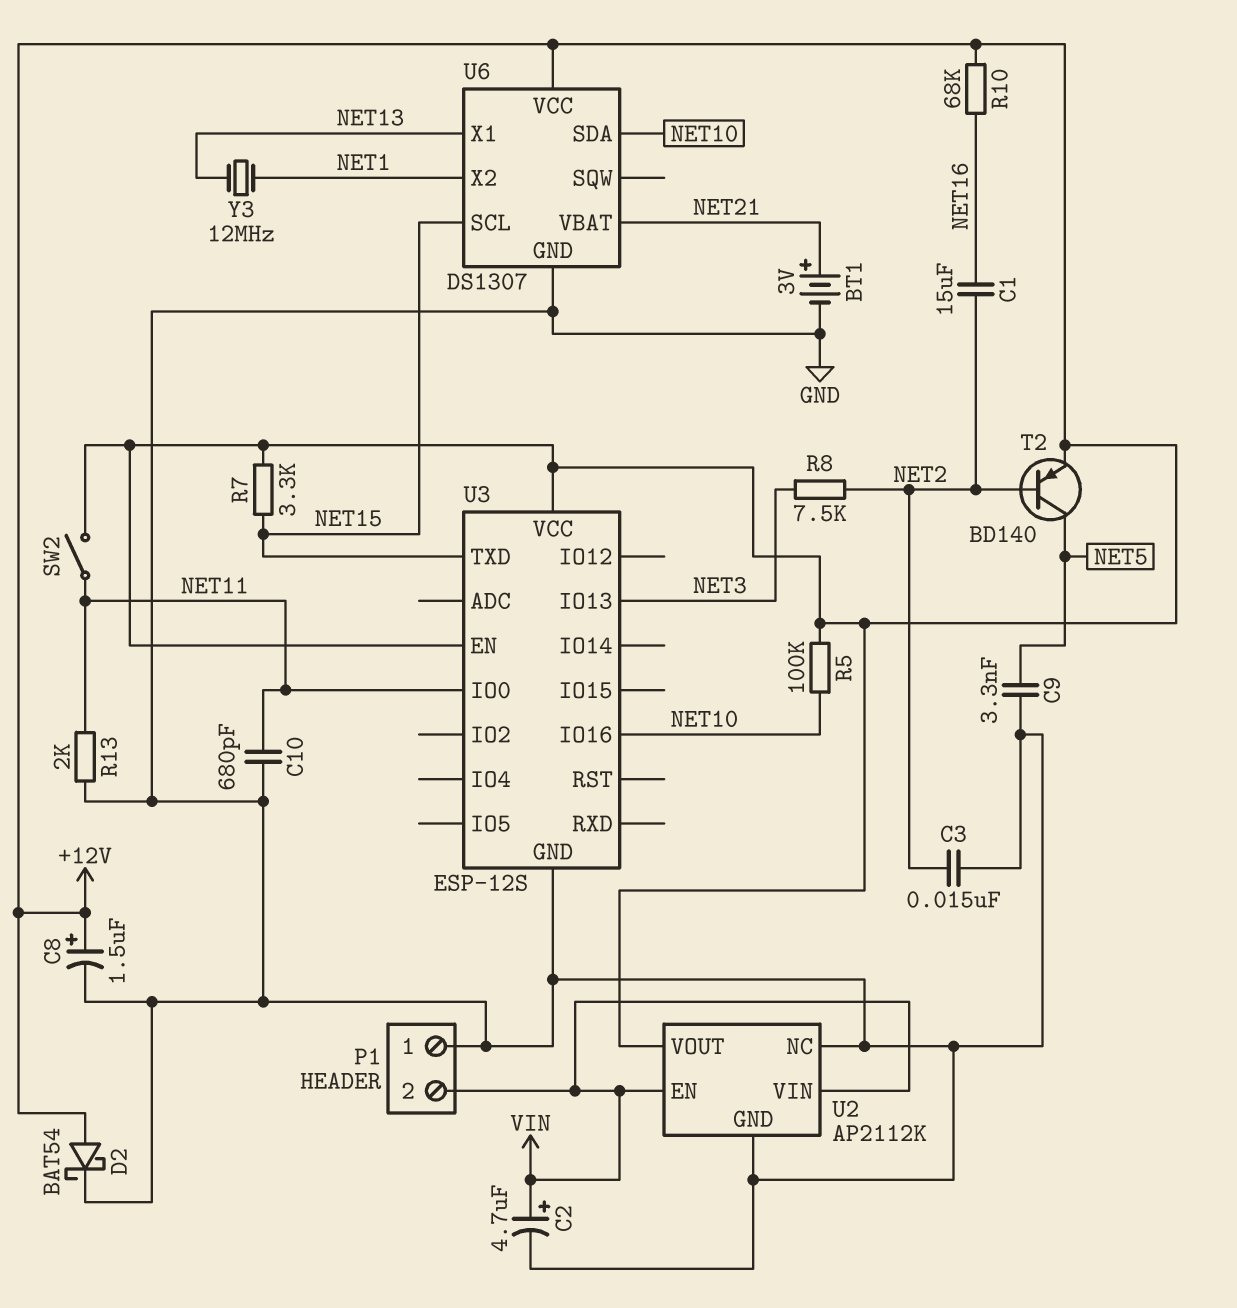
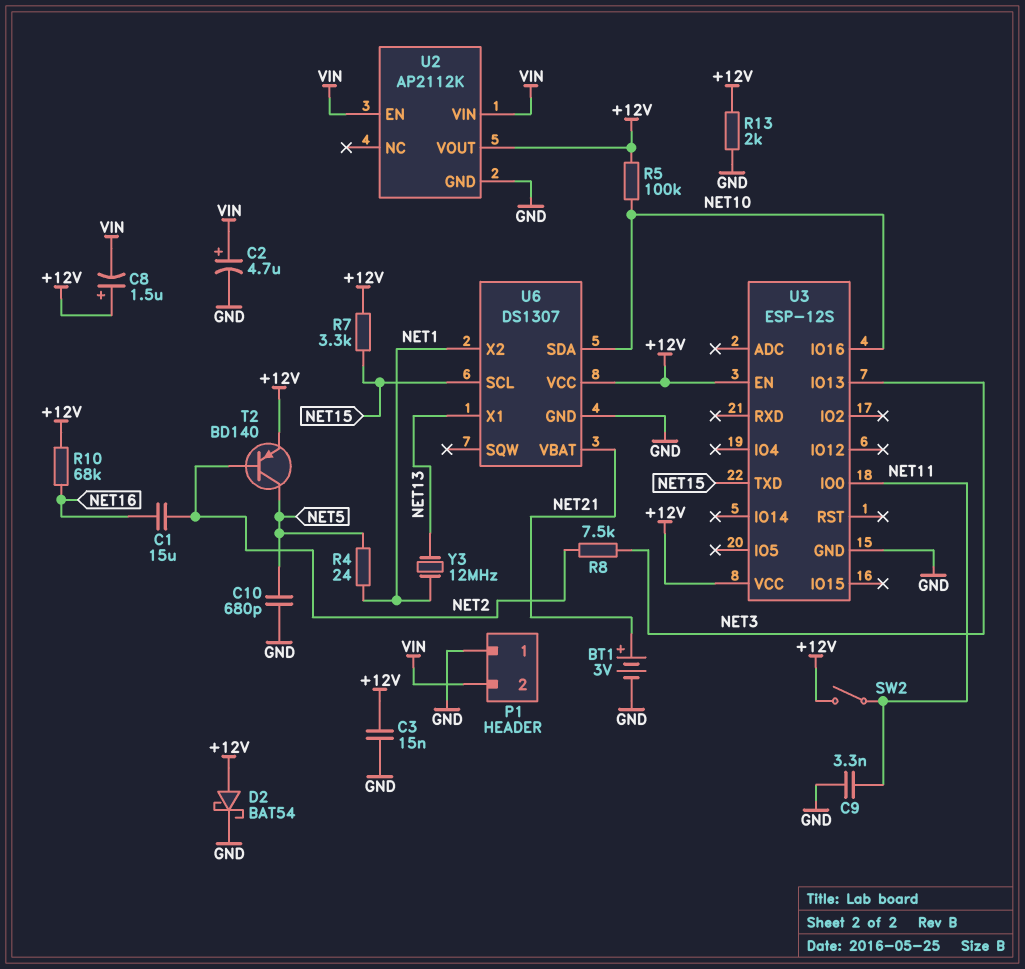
C3: 15nF (GND, NET2) -> 15nF (+12V, GND)
C8: 1.5uF (plus +12V, minus GND) -> 1.5uF (plus +12V, minus VIN)
C9: 3.3nF (GND, NET5) -> 3.3nF (GND, NET11)
C10: 680pF (GND, NET11) -> 680pF (GND, NET5)
R4: none -> 24 (NET1, NET5)
R13: 2k (GND, NET11) -> 2k (+12V, GND)
U2 pin NC: GND -> none

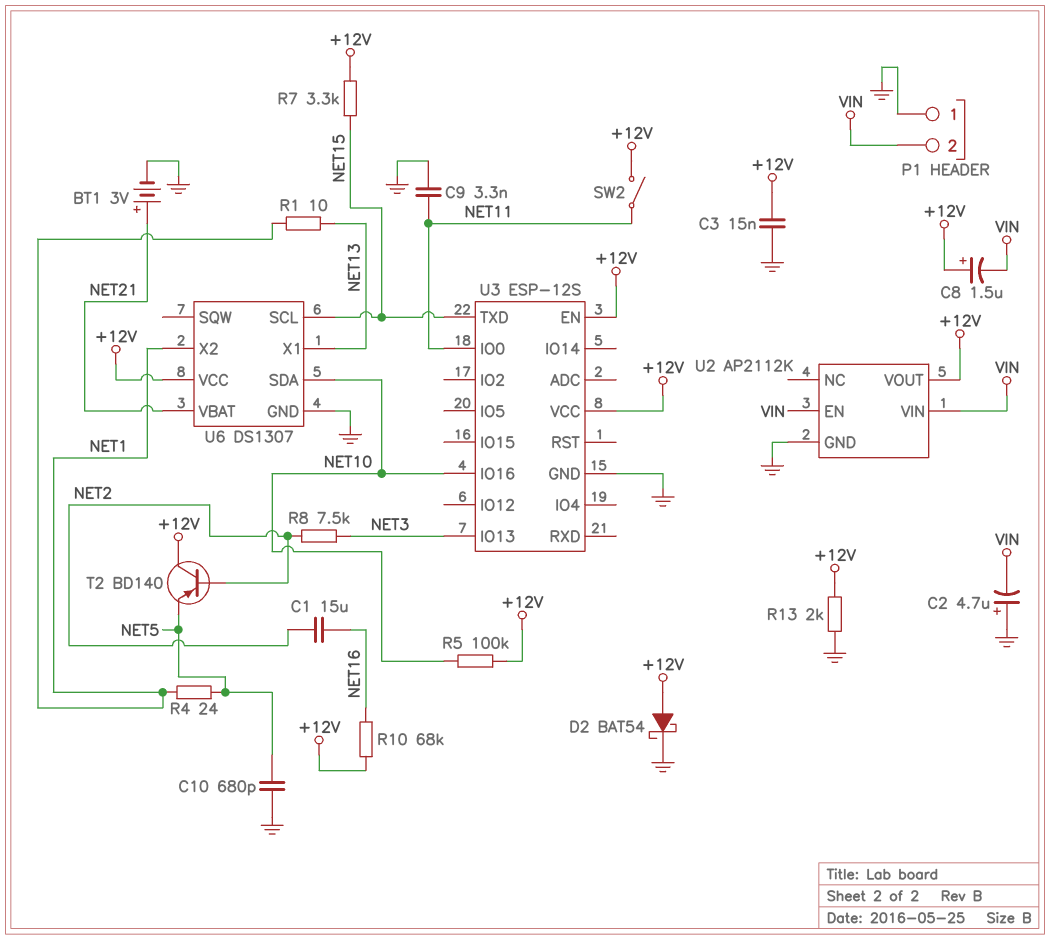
C2: 4.7uF (plus VIN, minus GND) -> 4.7uF (plus GND, minus VIN)
R1: none -> 10 (NET1, NET13)
T2: PNP BD140 (B NET2, C NET5, E +12V) -> PNP BD140 (B NET2, C +12V, E NET5)
Y3: 12MHz (NET1, NET13) -> none

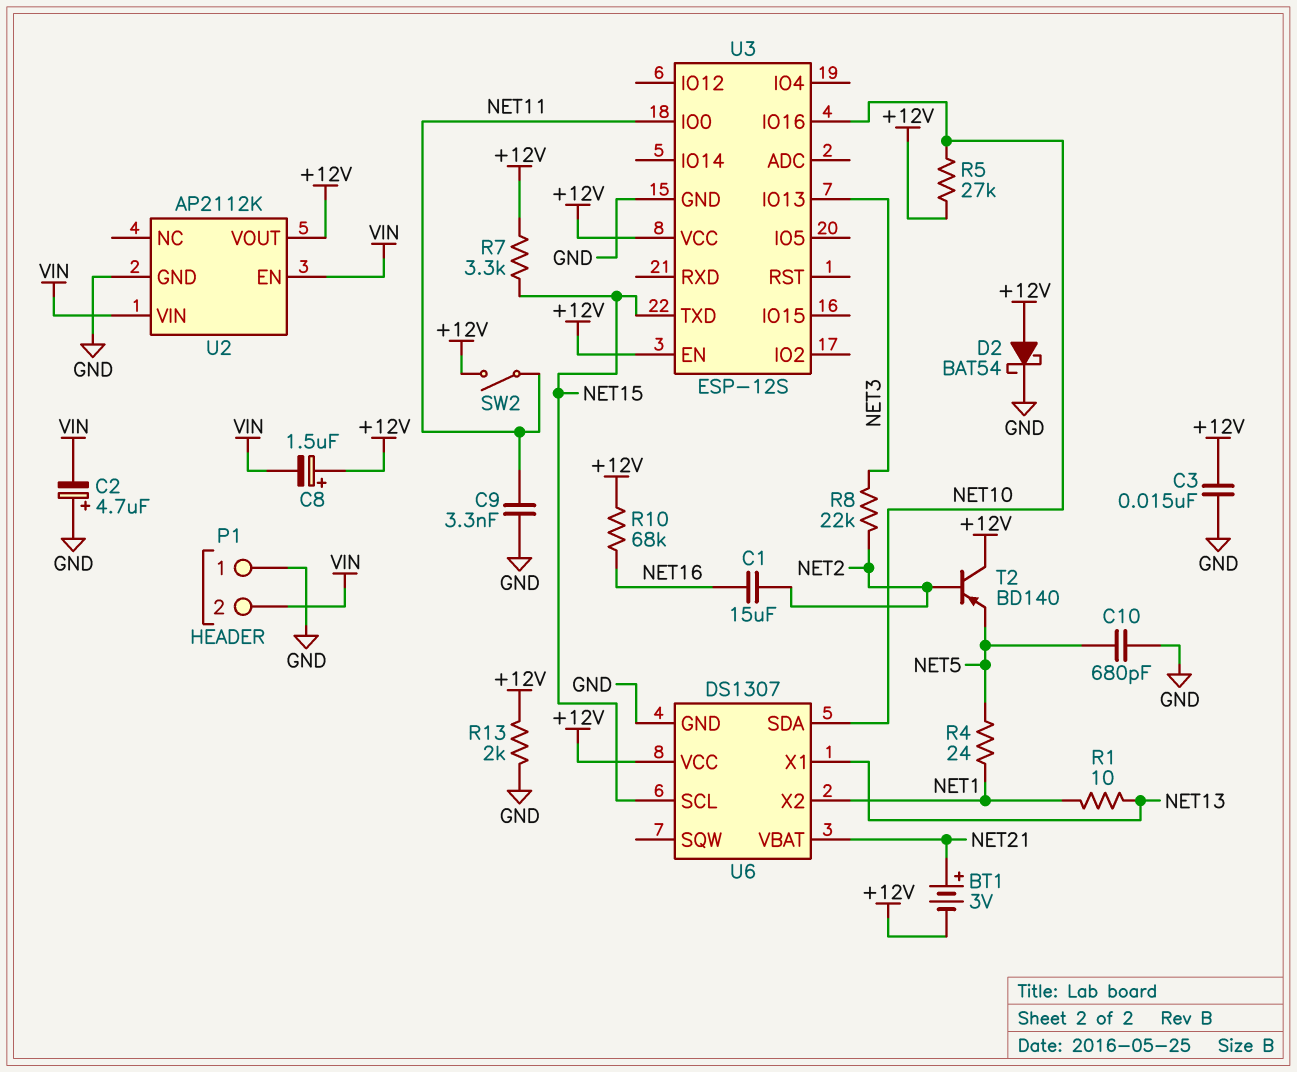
BT1: 3V (plus NET21, minus GND) -> 3V (plus NET21, minus +12V)
R5: 100k (+12V, NET10) -> 27k (+12V, NET10)
R8: 7.5k (NET2, NET3) -> 22k (NET2, NET3)

